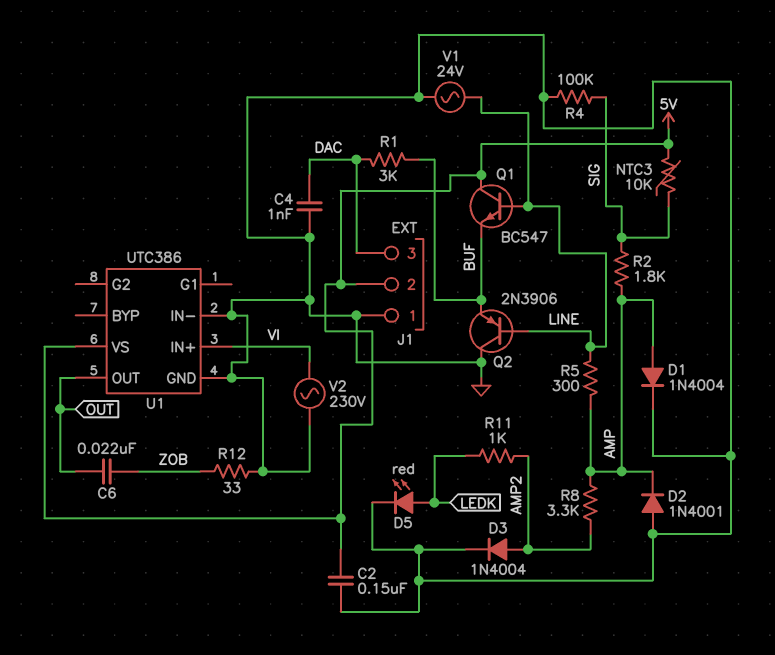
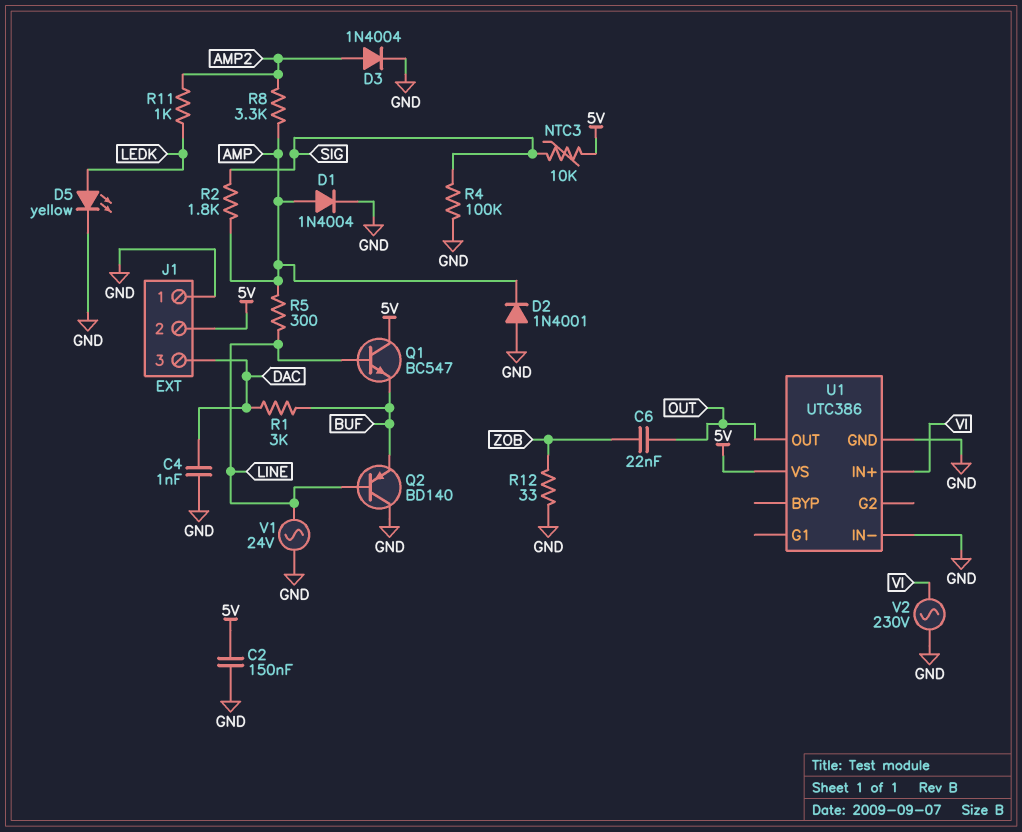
D5: LED red (A LEDK, K GND) -> LED yellow (A LEDK, K GND)
Q2: PNP 2N3906 (B LINE, C GND, E BUF) -> PNP BD140 (B LINE, C GND, E BUF)

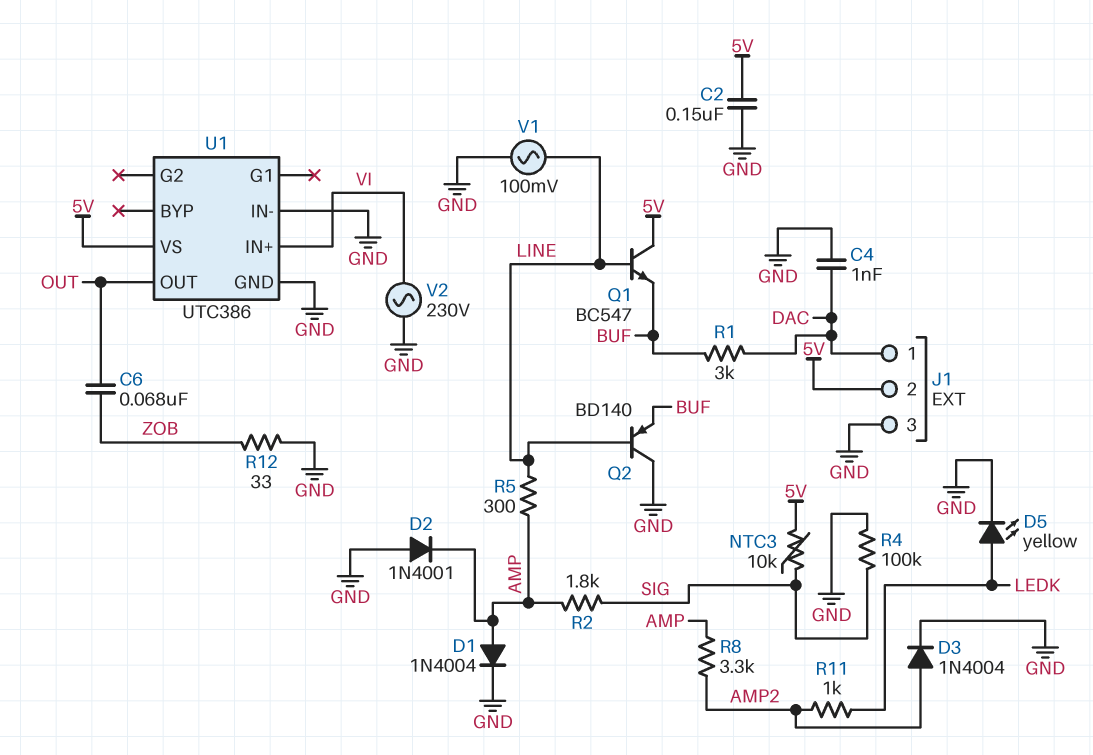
C6: 22nF (OUT, ZOB) -> 68nF (OUT, ZOB)
J1 pin 1: GND -> DAC
J1 pin 3: DAC -> GND
V1: AC 24V (GND, LINE) -> AC 100mV (GND, LINE)

